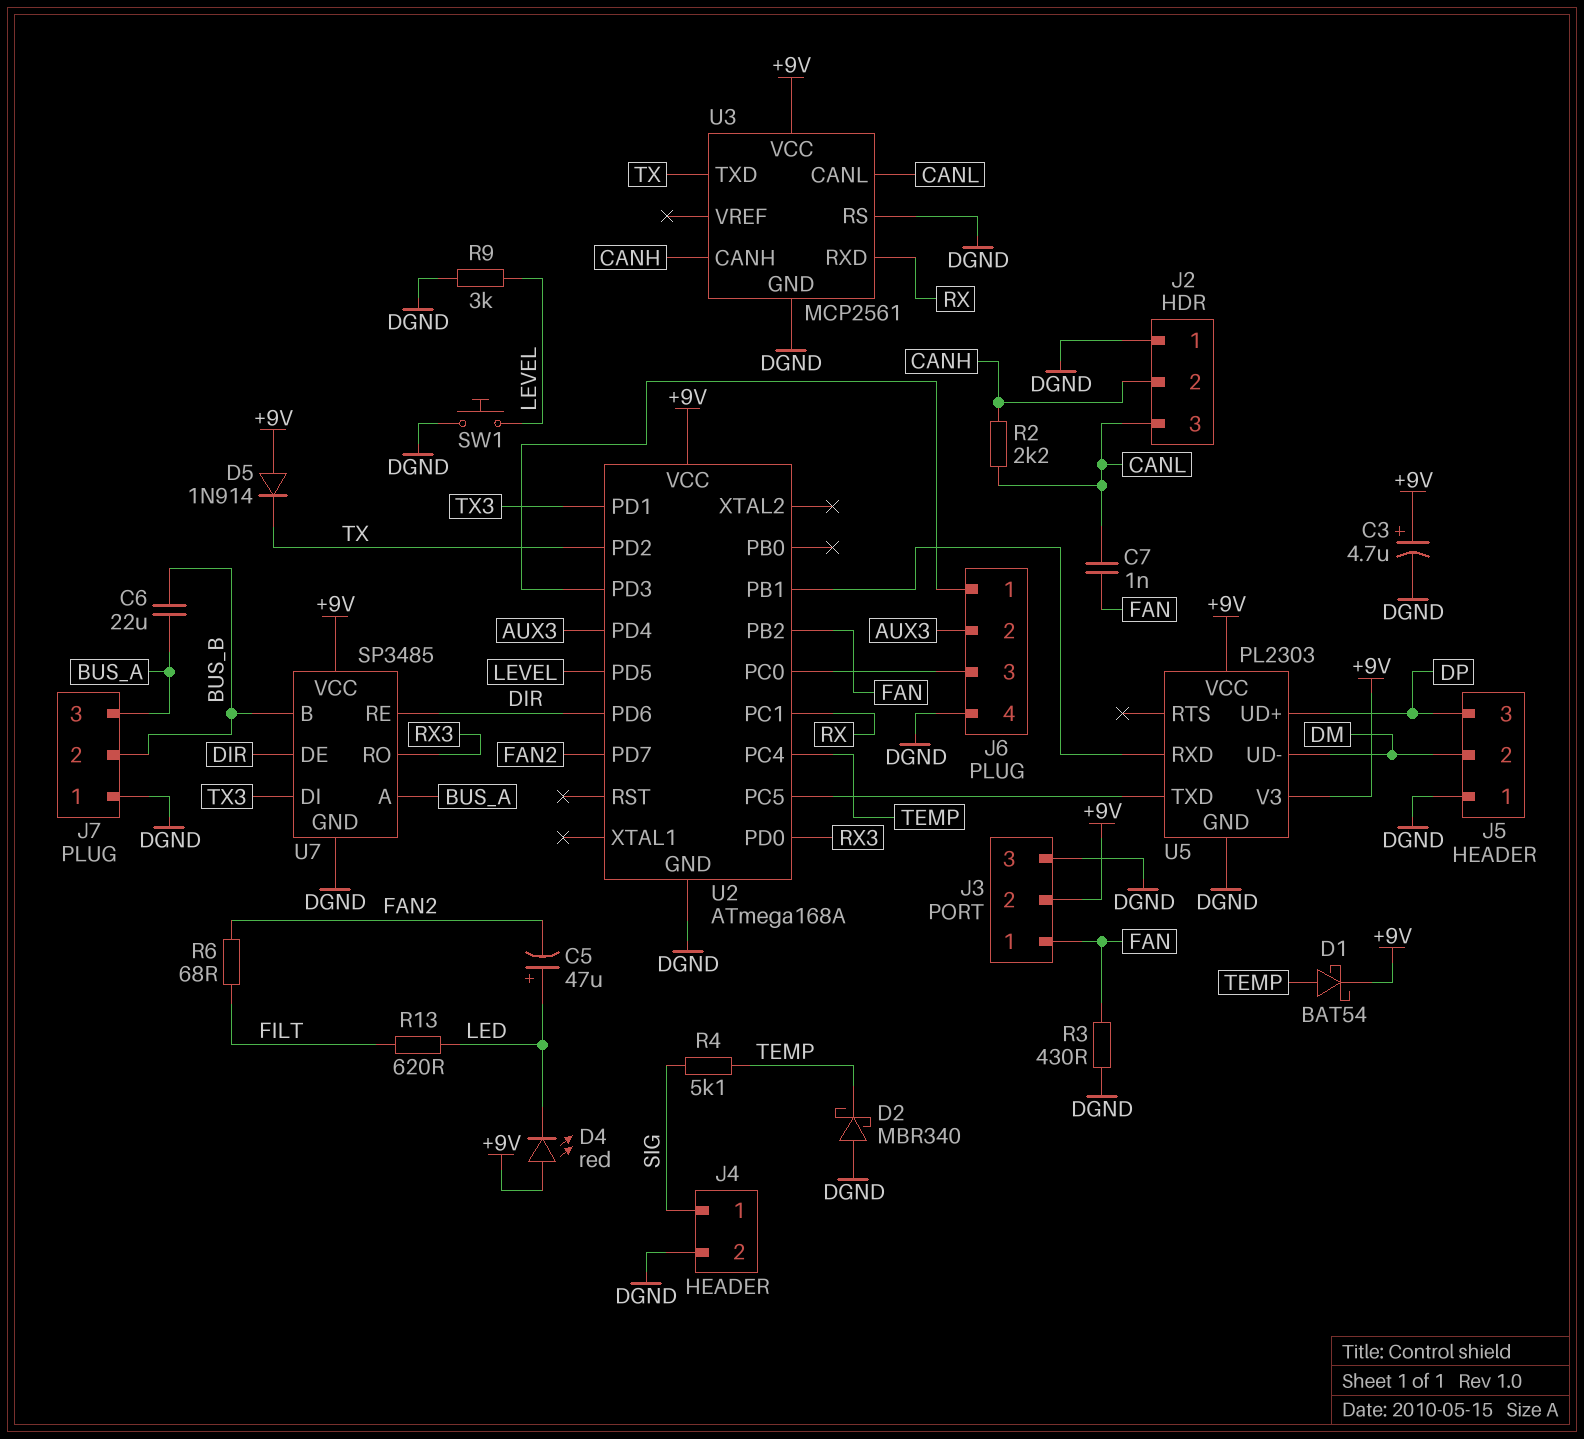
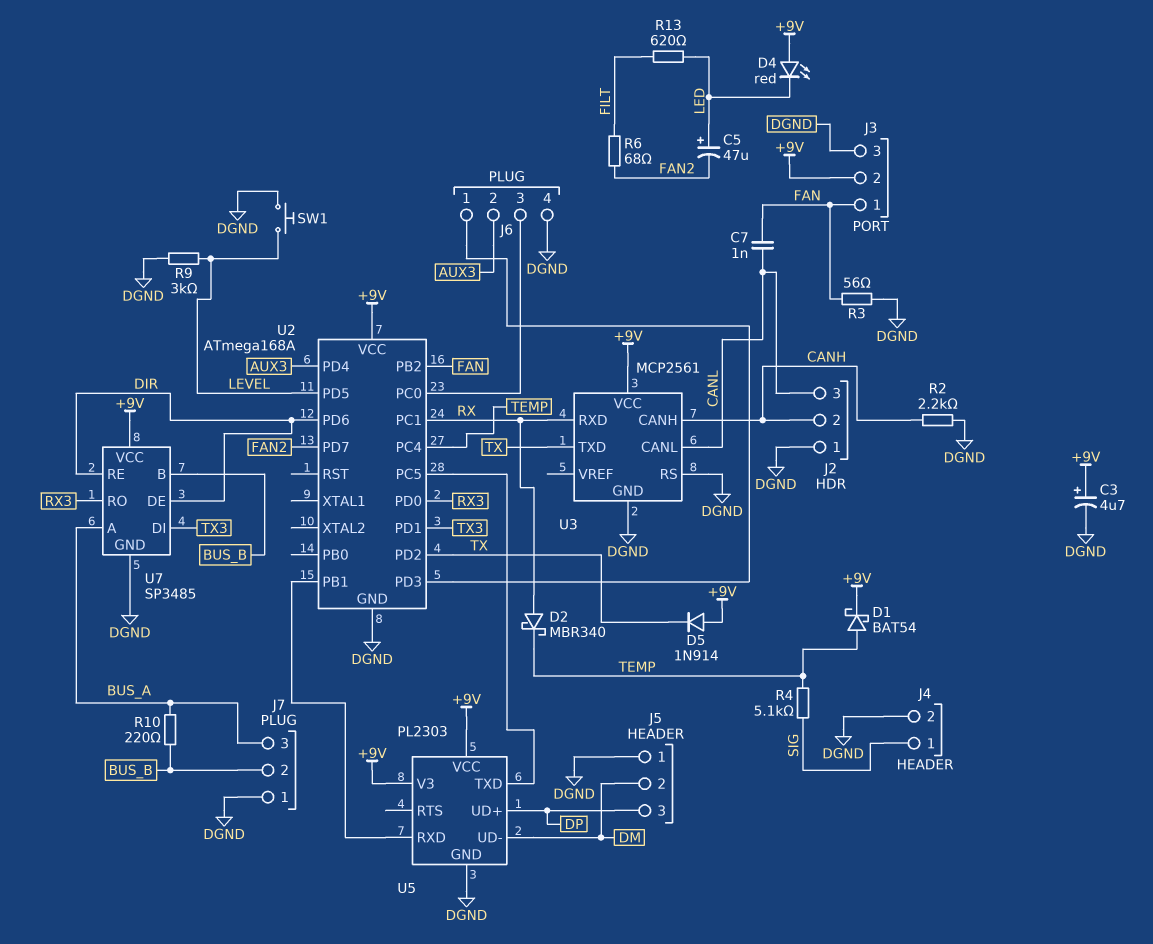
C6: 22uF (BUS_A, BUS_B) -> none
D2: schottky MBR340 (A DGND, K TEMP) -> schottky MBR340 (A RX, K TEMP)
R2: 2.2k (CANH, CANL) -> 2.2k (CANH, DGND)
R3: 430 (DGND, FAN) -> 56 (DGND, FAN)
R10: none -> 220 (BUS_A, BUS_B)

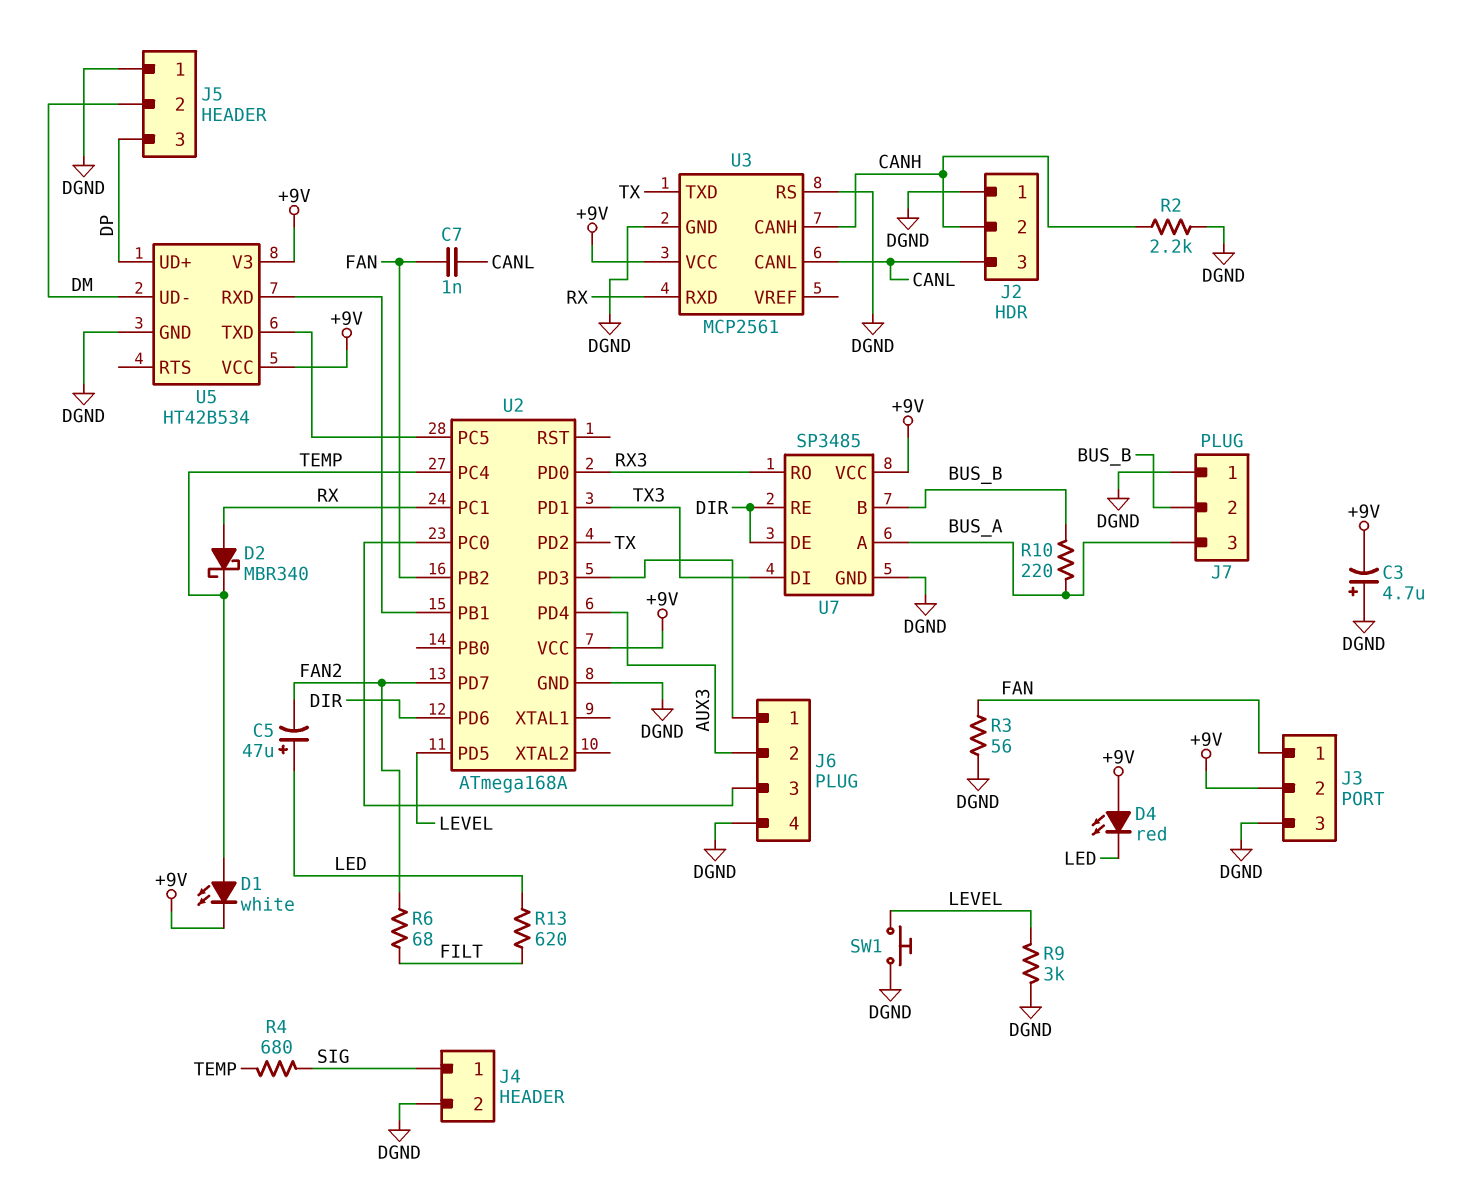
C3: 4.7uF (plus +9V, minus DGND) -> 4.7uF (plus DGND, minus +9V)
D1: schottky BAT54 (A TEMP, K +9V) -> LED white (A TEMP, K +9V)
D5: diode 1N914 (A +9V, K TX) -> none
R4: 5.1k (SIG, TEMP) -> 680 (SIG, TEMP)
U5: PL2303 -> HT42B534

